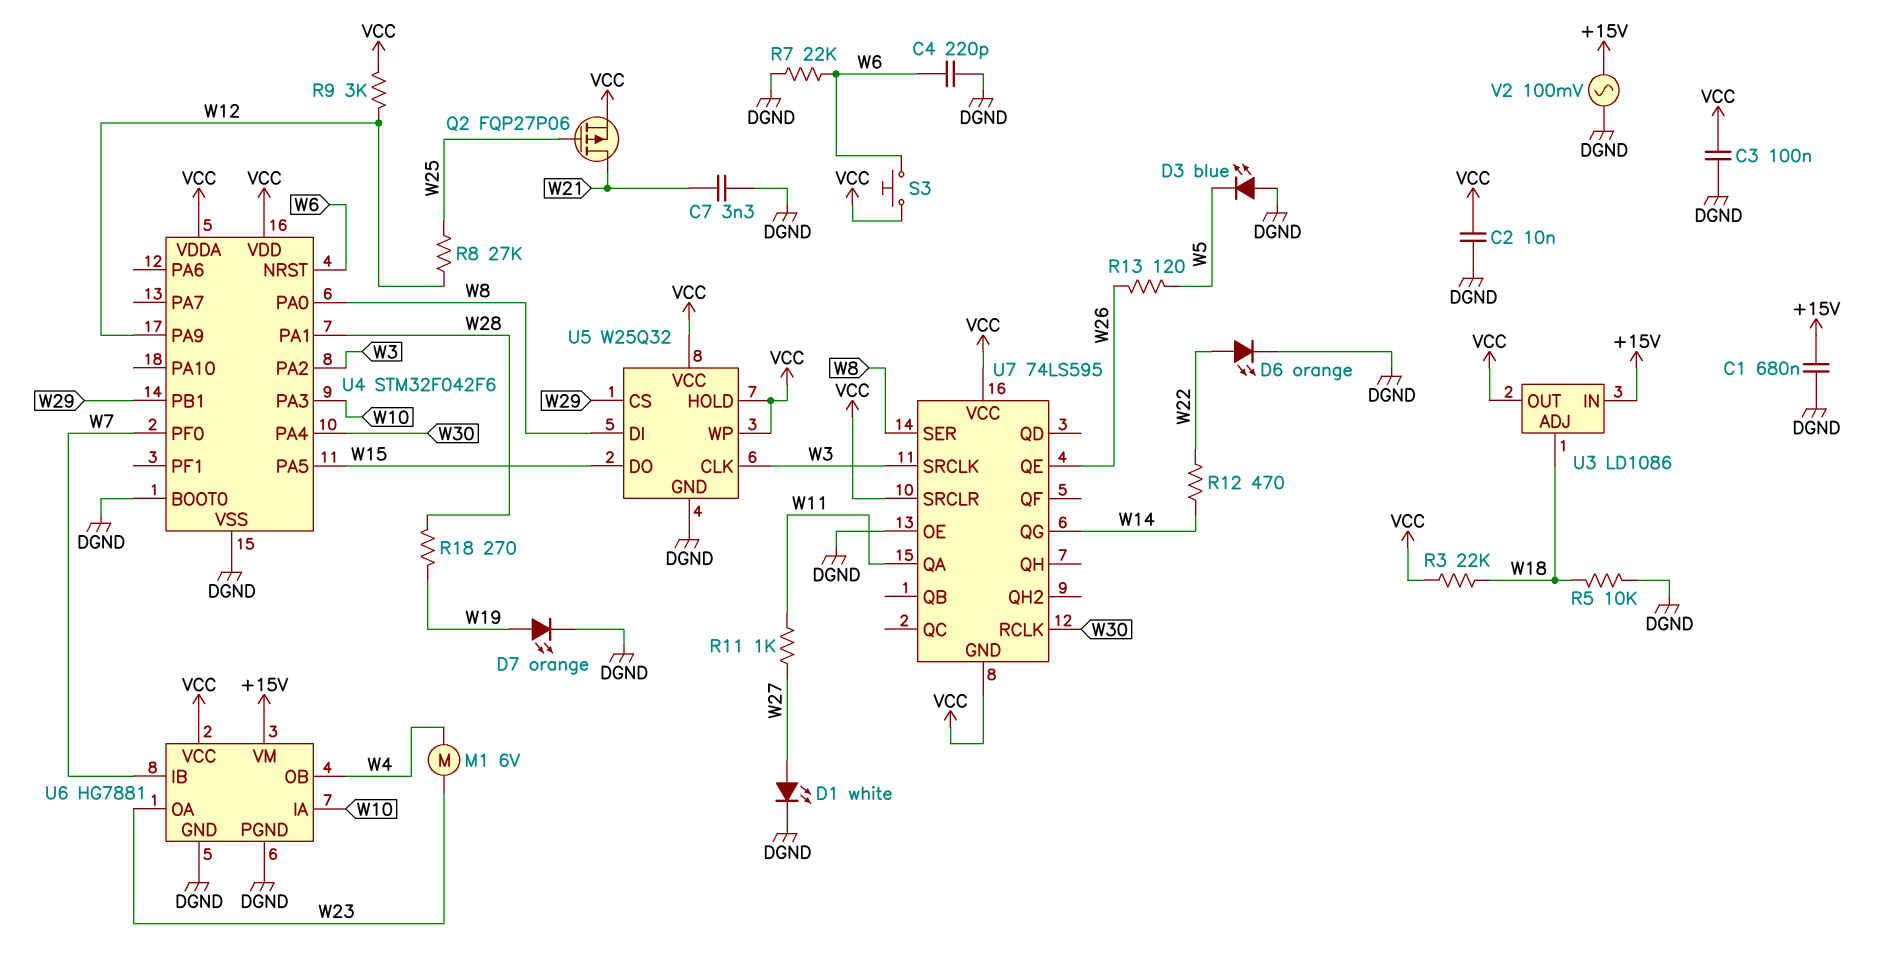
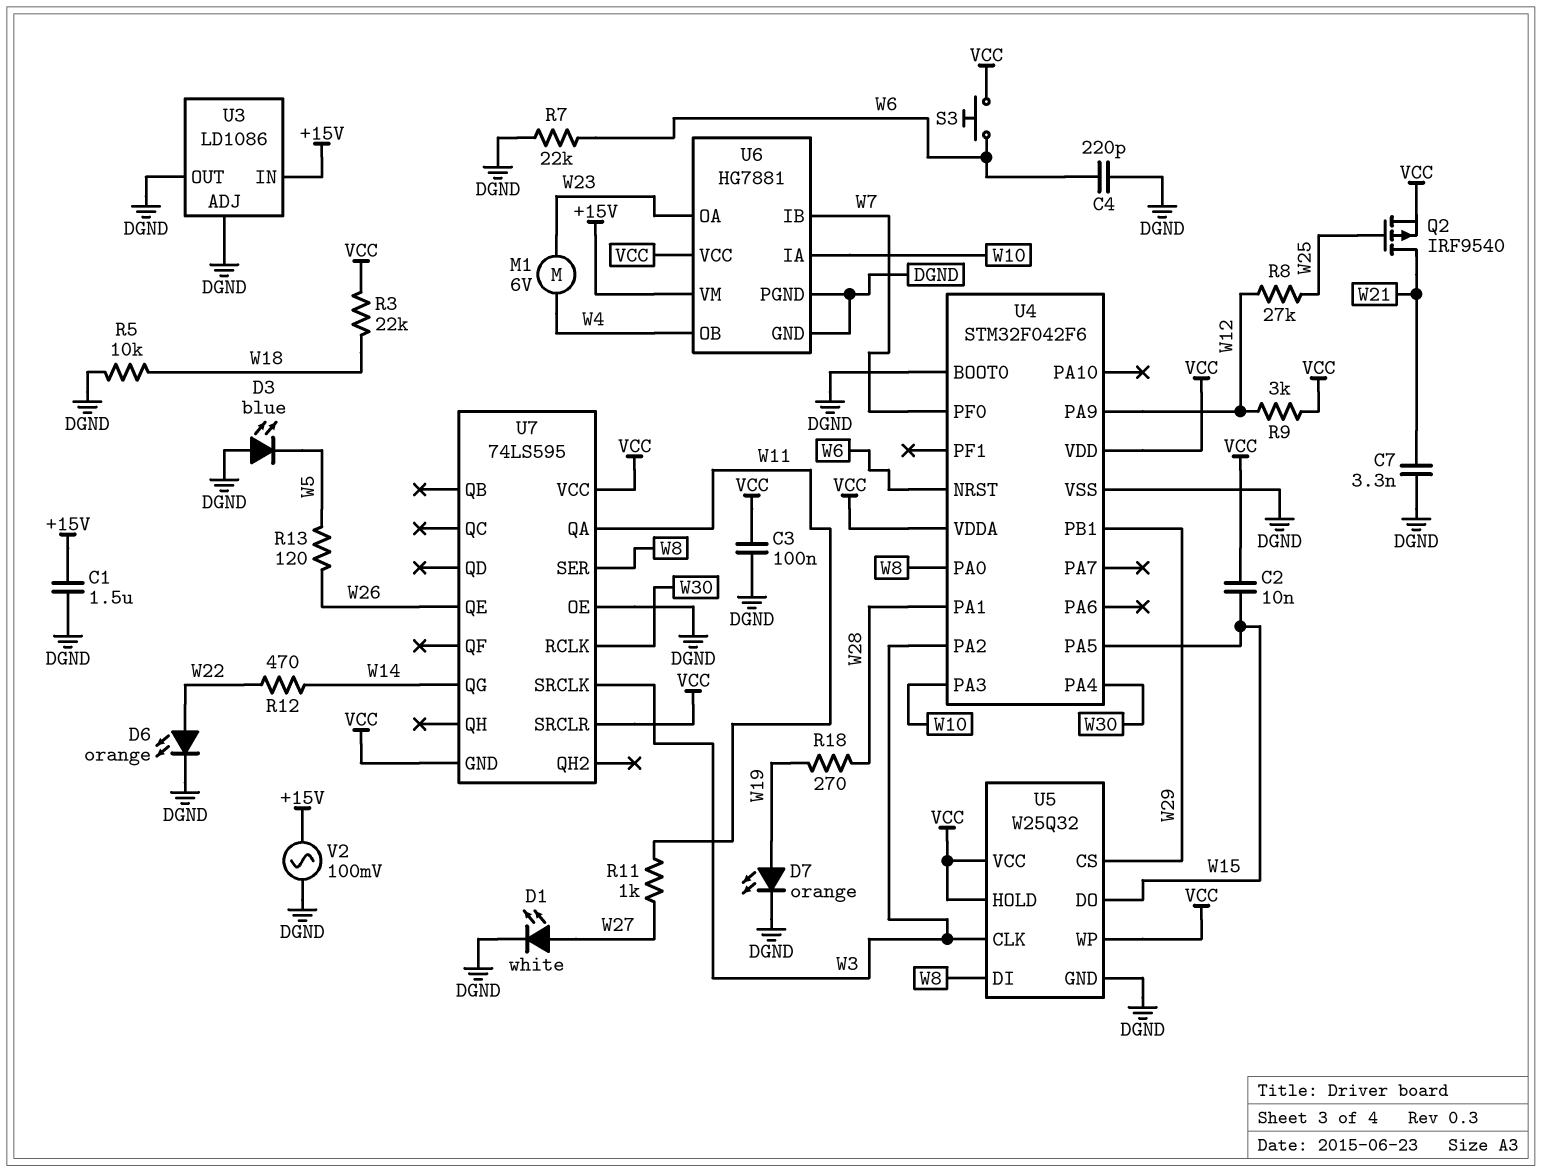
C1: 680nF (+15V, DGND) -> 1.5uF (+15V, DGND)
C2: 10nF (DGND, VCC) -> 10nF (VCC, W15)
Q2: PMOS FQP27P06 (G W25, D W21, S VCC) -> PMOS IRF9540 (G W25, D W21, S VCC)
U3 pin ADJ: W18 -> DGND
U3 pin OUT: VCC -> DGND

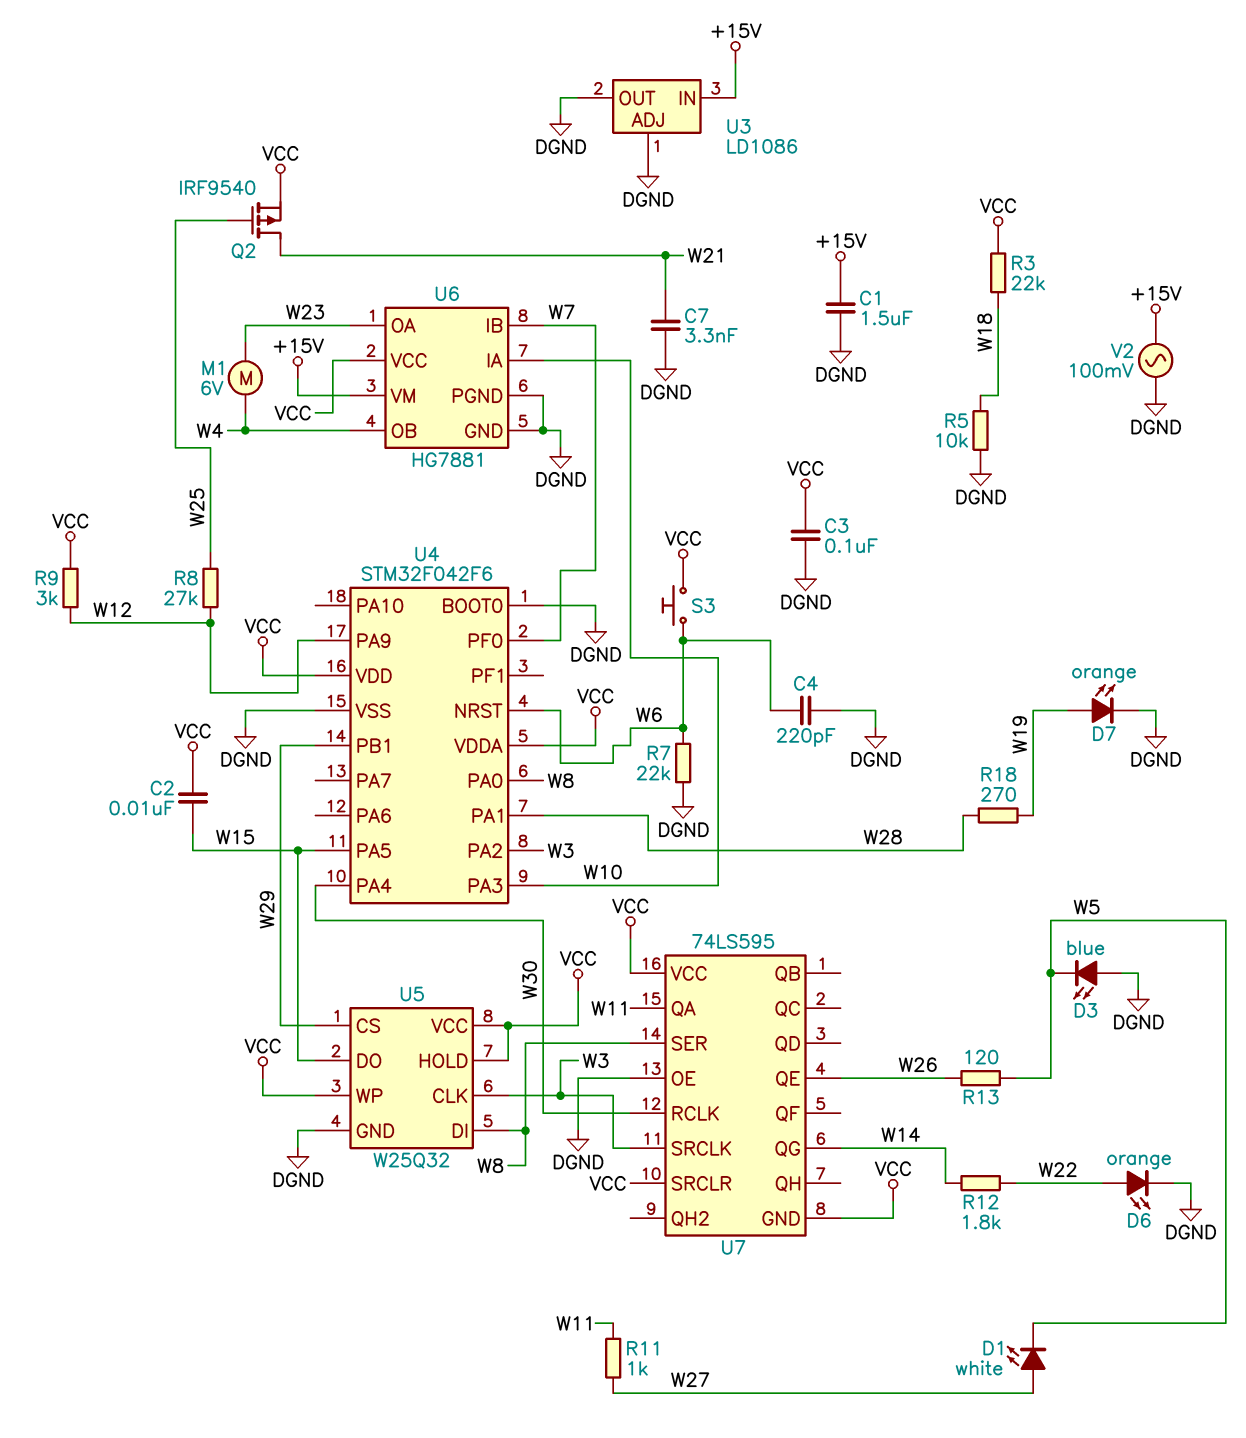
D1: LED white (A W27, K DGND) -> LED white (A W27, K W5)
R12: 470 (W14, W22) -> 1.8k (W14, W22)

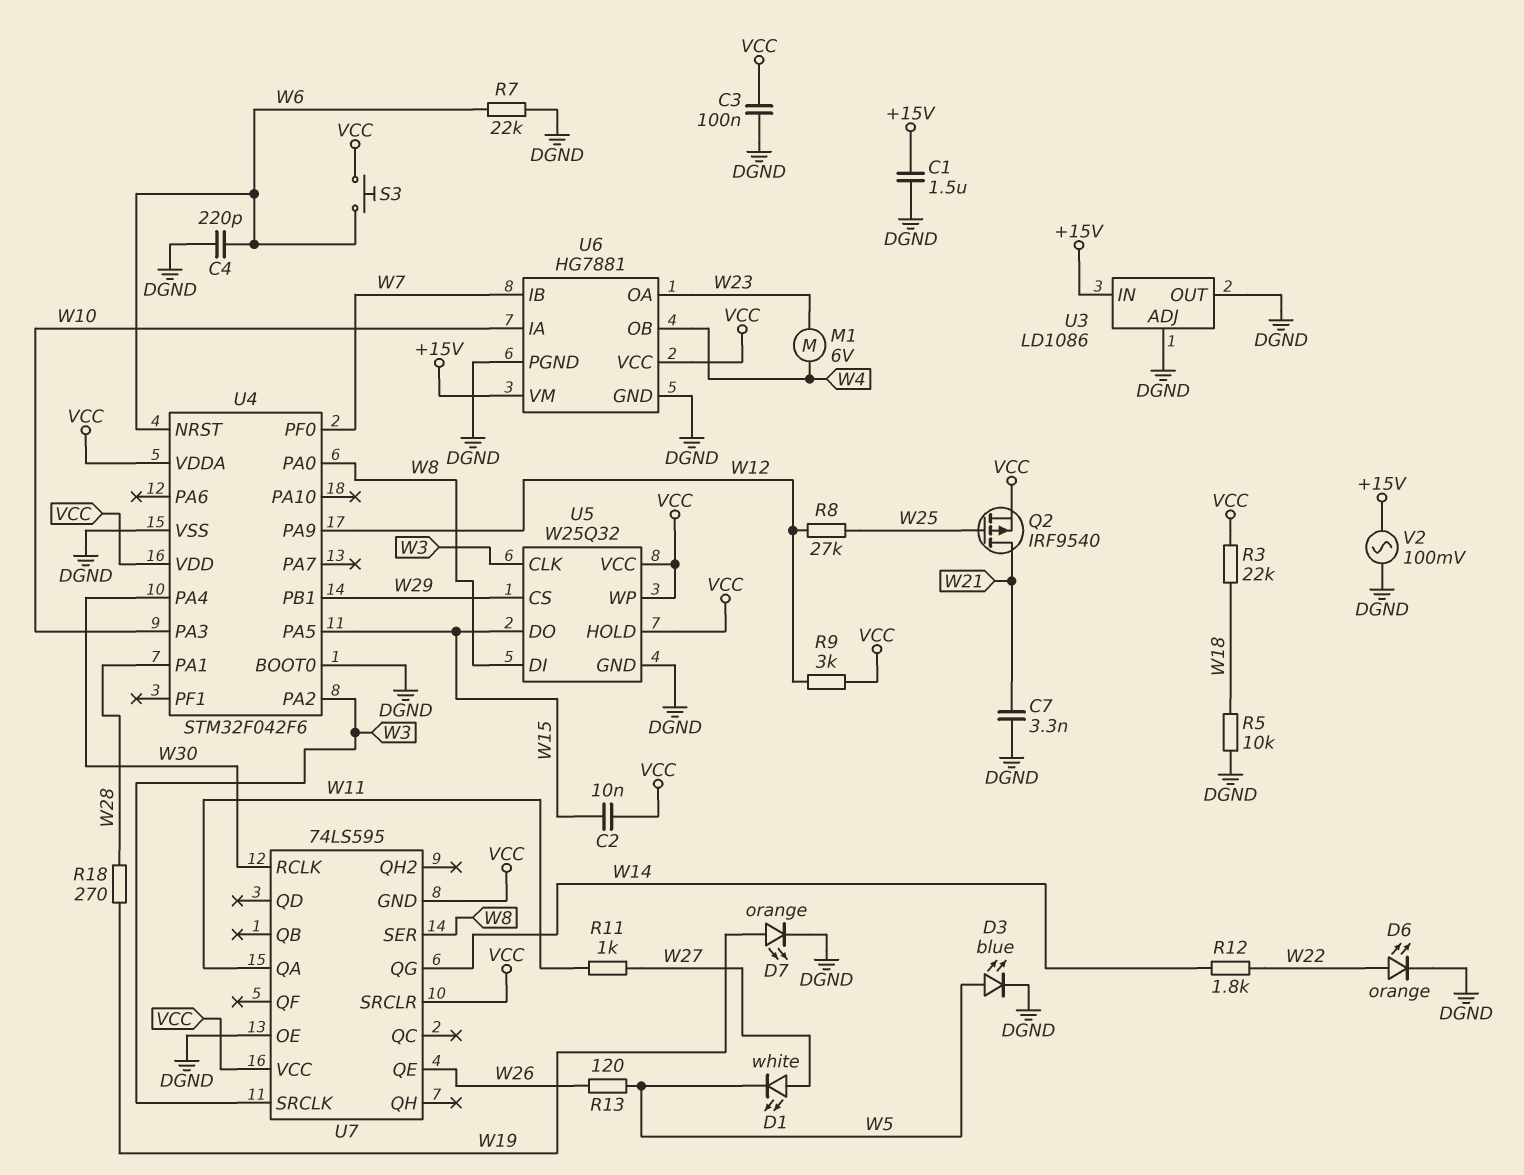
D3: LED blue (A DGND, K W5) -> LED blue (A W5, K DGND)

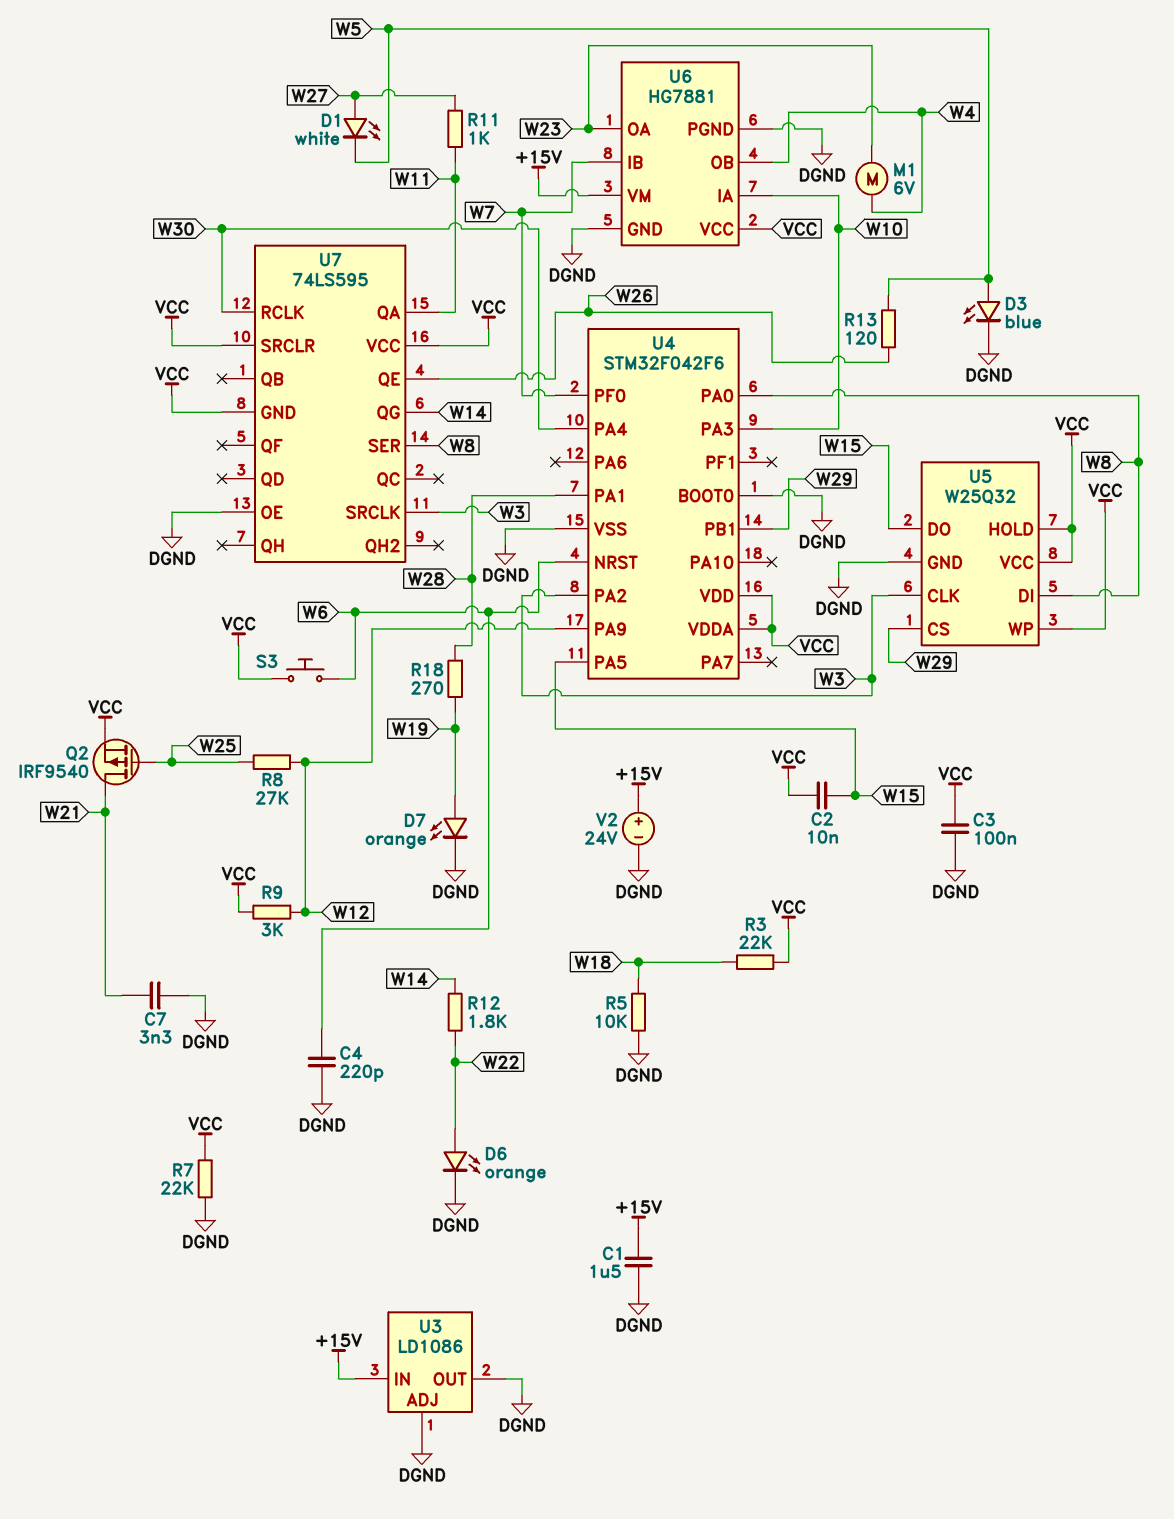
R7: 22k (DGND, W6) -> 22k (DGND, VCC)
V2: AC 100mV (+15V, DGND) -> 24V (plus +15V, minus DGND)

